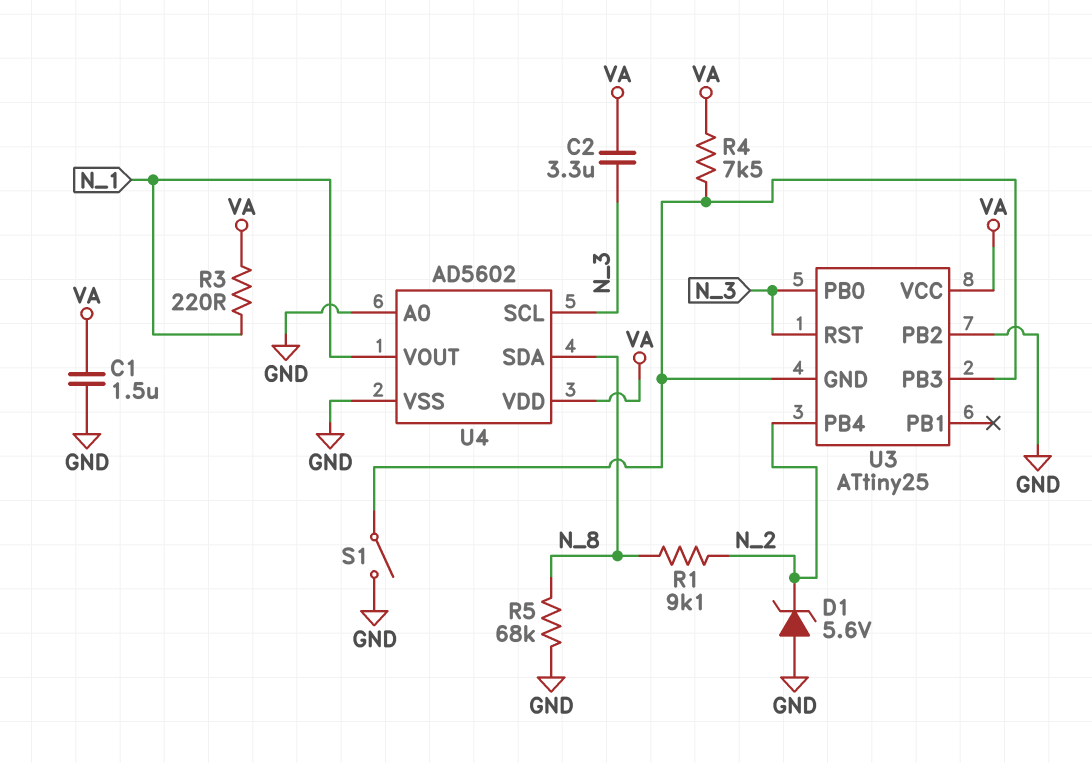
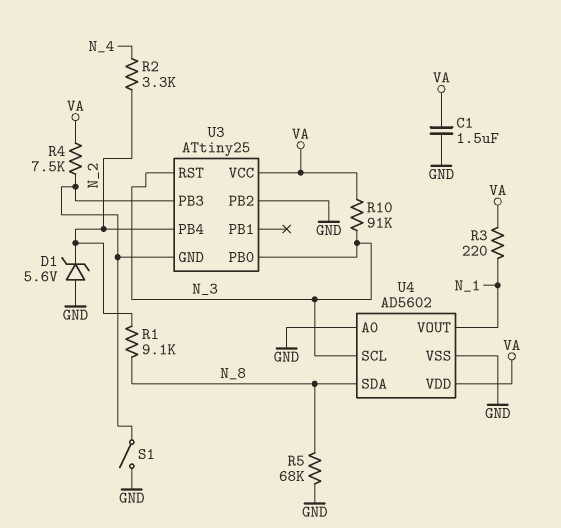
C2: 3.3uF (N_3, VA) -> none
R2: none -> 3.3k (N_2, N_4)
R10: none -> 91k (N_3, VA)

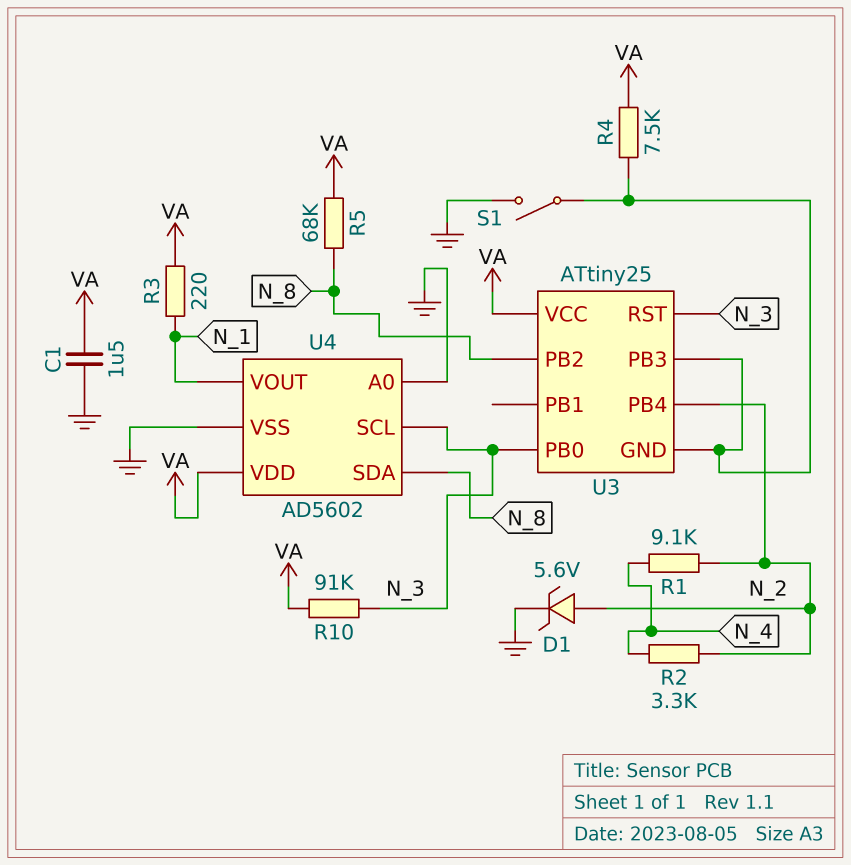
D1: zener 5.6V (A GND, K N_2) -> zener 5.6V (A N_2, K GND)
R1: 9.1k (N_2, N_8) -> 9.1k (N_2, N_4)
R5: 68k (GND, N_8) -> 68k (N_8, VA)
U3 pin PB2: GND -> N_8

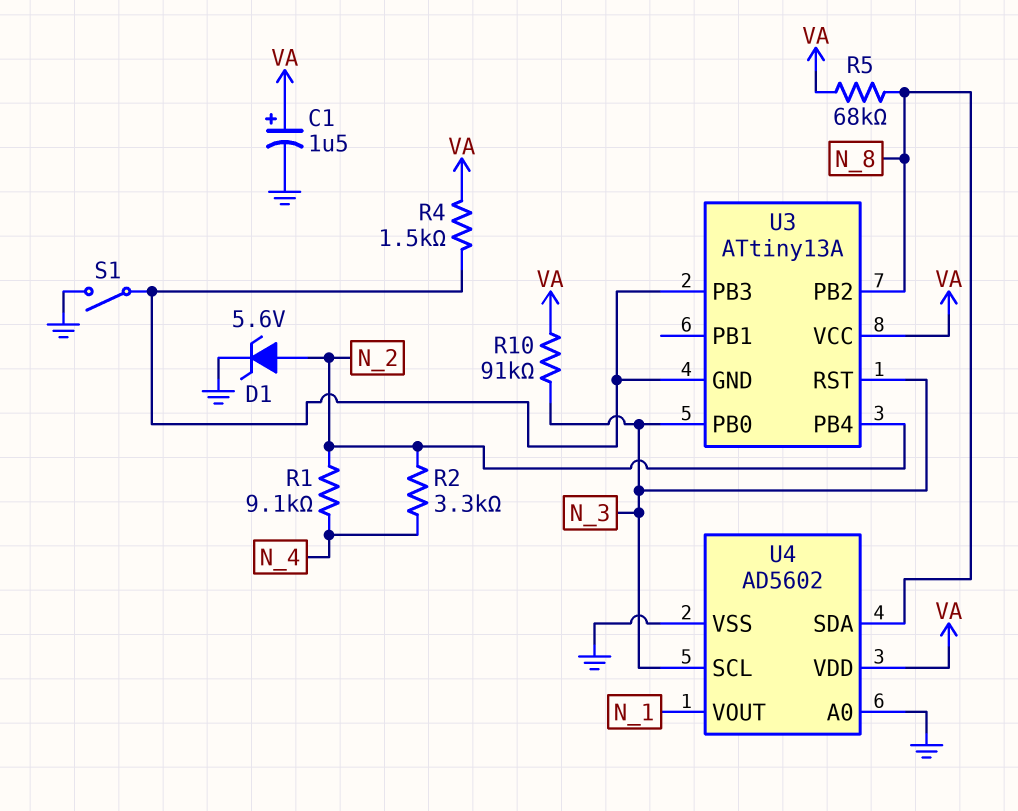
C1: 1.5uF (GND, VA) -> 1.5uF (plus VA, minus GND)
R3: 220 (N_1, VA) -> none
R4: 7.5k (U3/GND, VA) -> 1.5k (U3/GND, VA)
U3: ATtiny25 -> ATtiny13A

